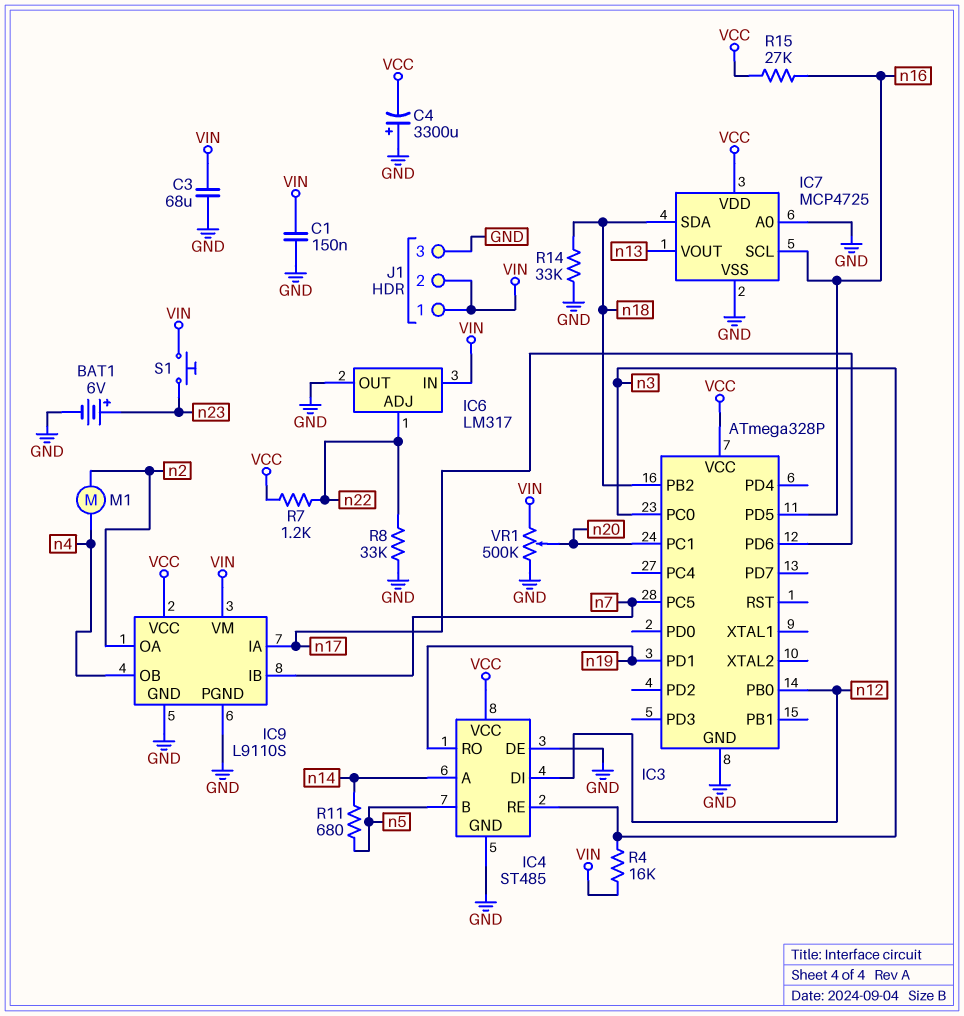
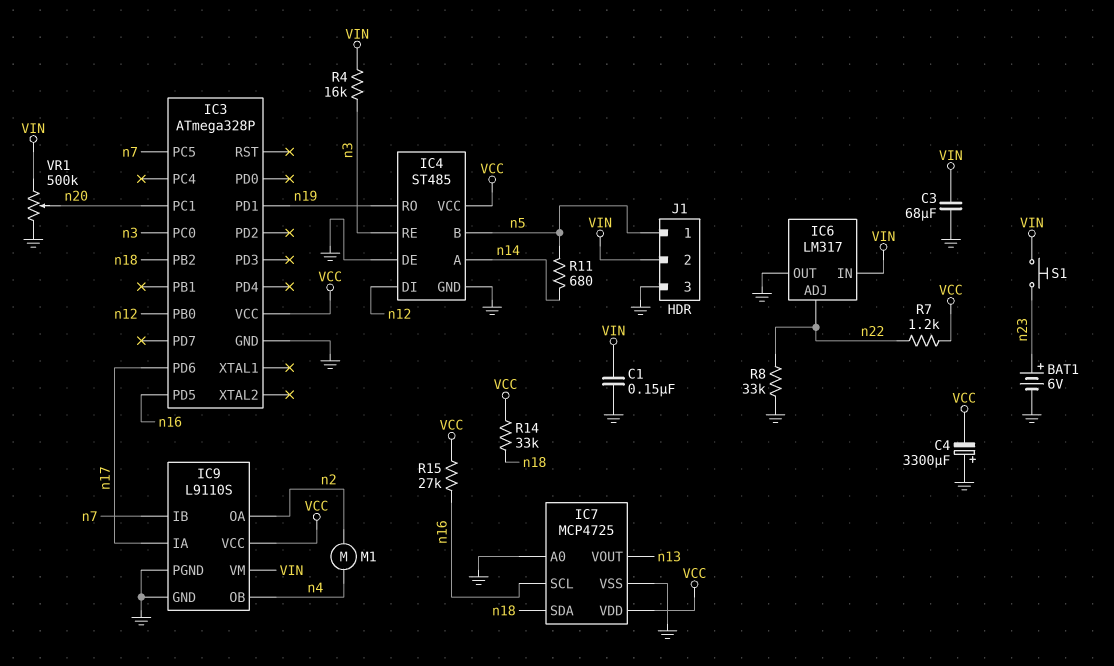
J1 pin 1: VIN -> n5
R14: 33k (GND, n18) -> 33k (VCC, n18)

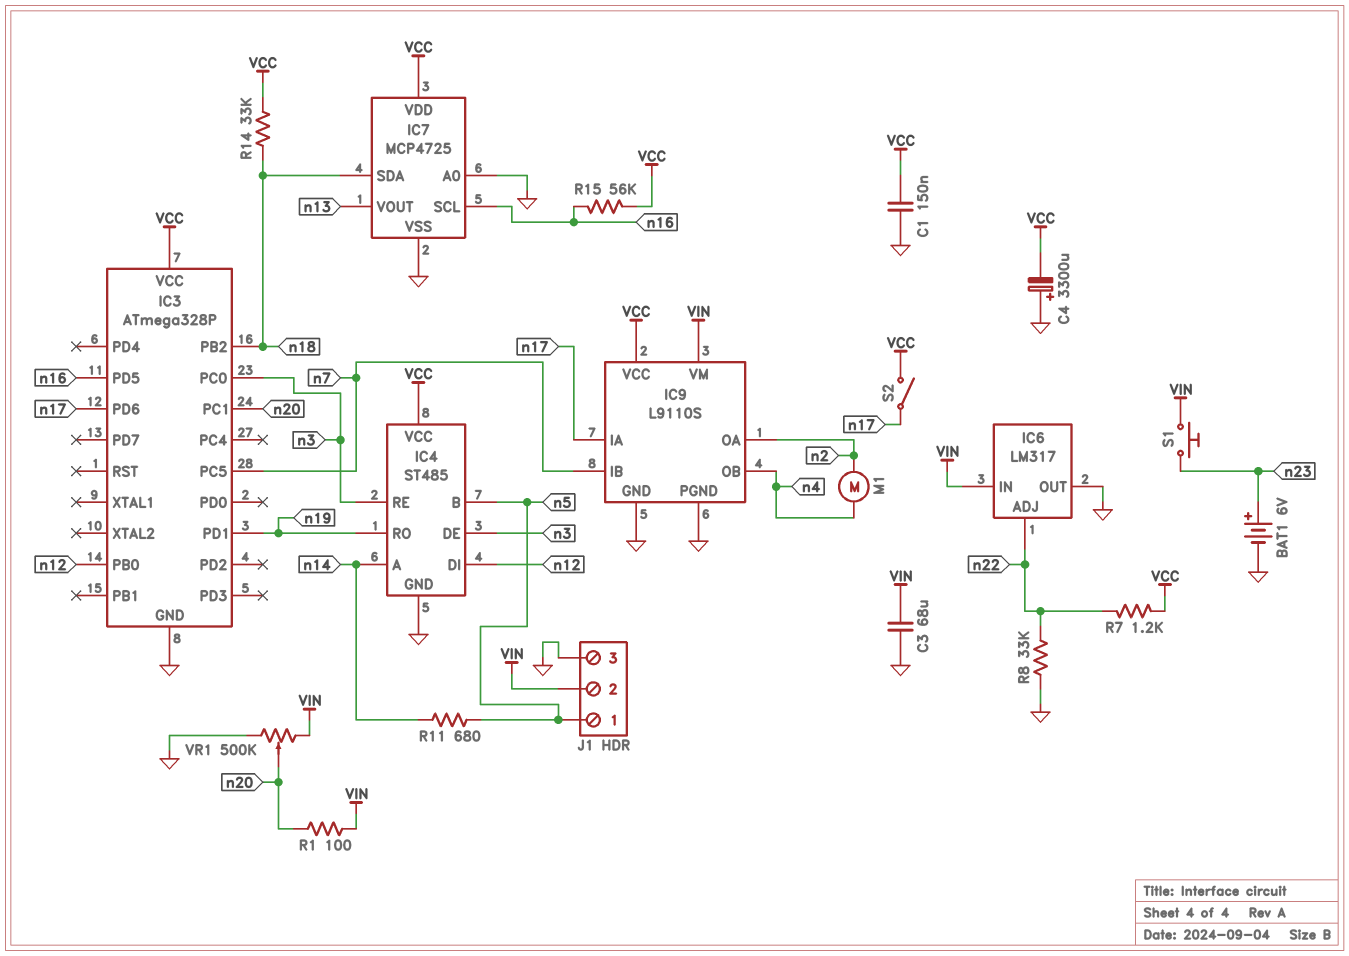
C1: 150nF (GND, VIN) -> 150nF (GND, VCC)
IC4 pin DE: GND -> n3
R1: none -> 100 (VIN, n20)
R4: 16k (VIN, n3) -> none
R15: 27k (VCC, n16) -> 56k (VCC, n16)
S2: none -> switch (VCC, n17)

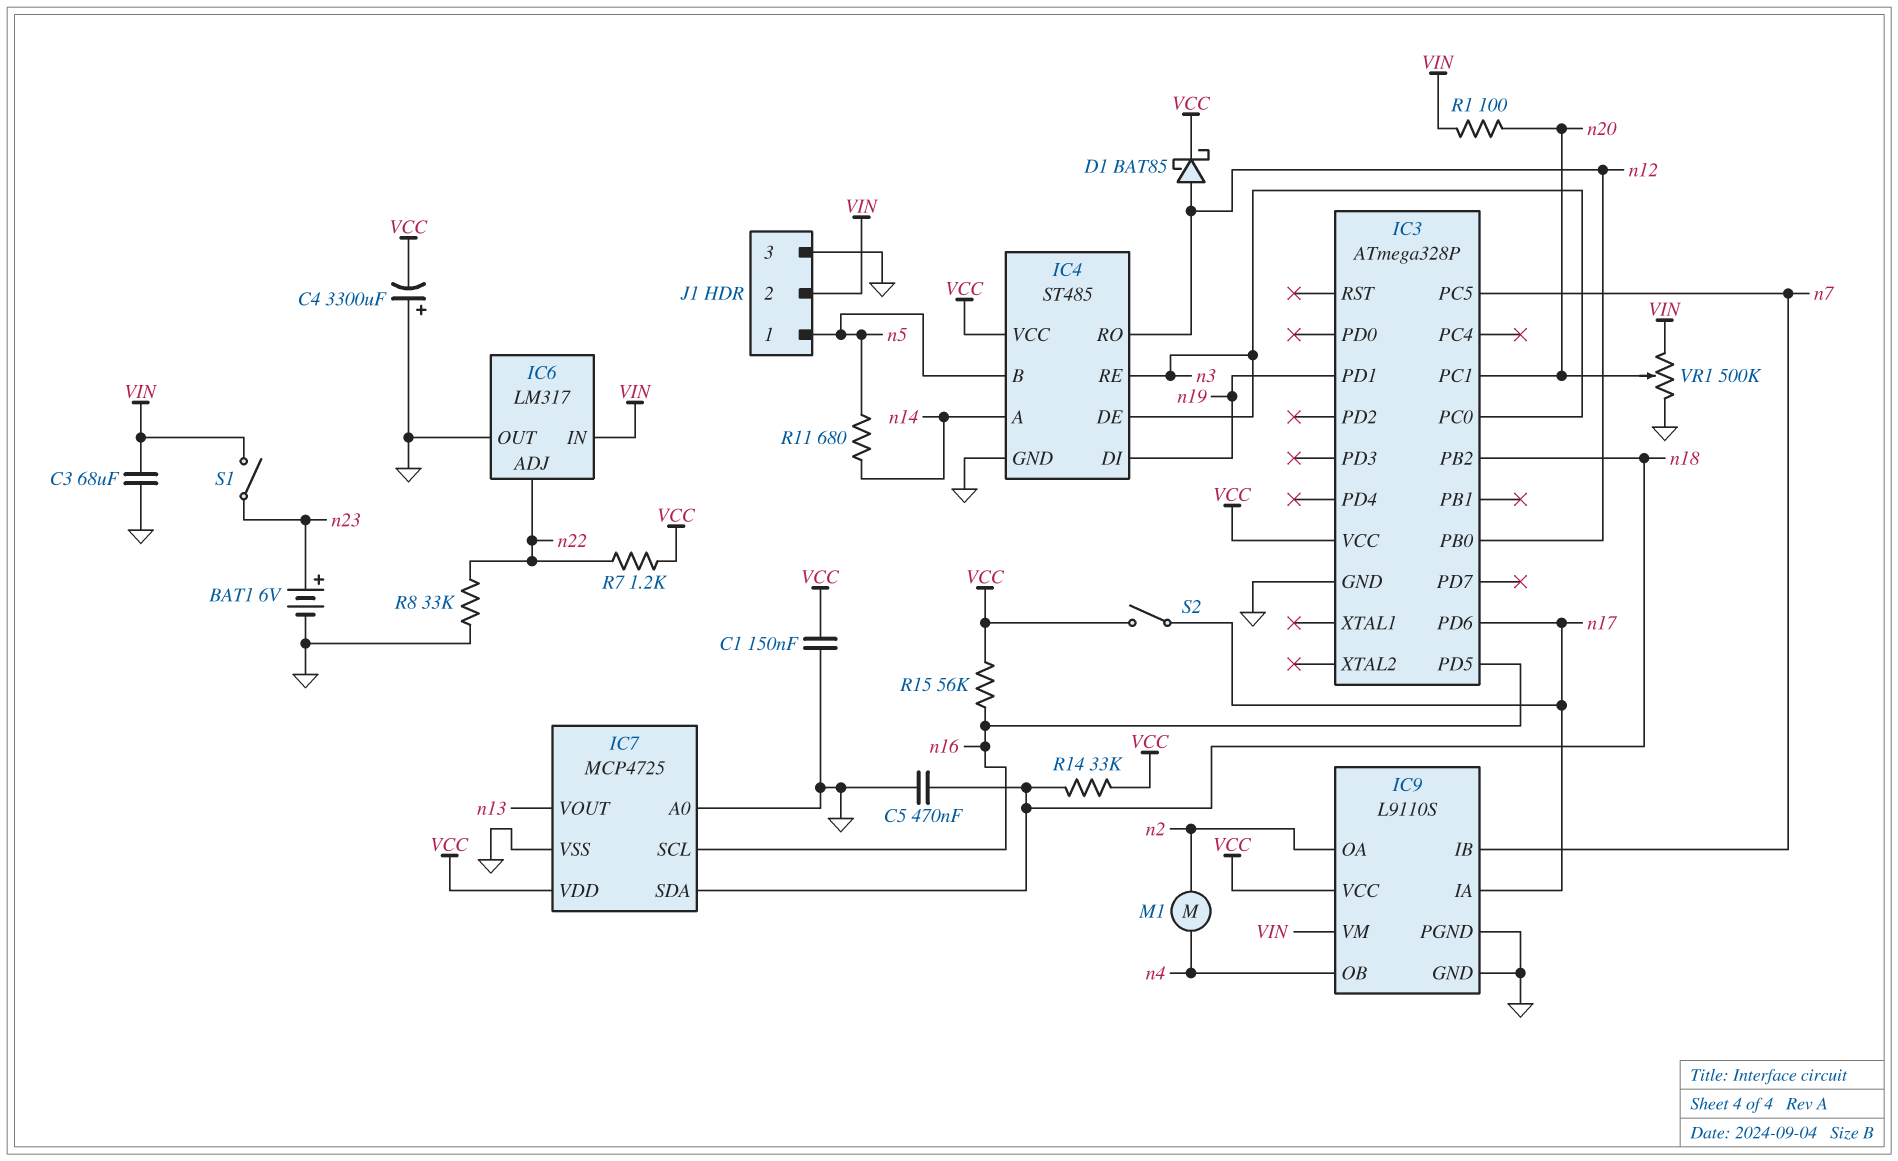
C5: none -> 470nF (GND, n18)
D1: none -> schottky BAT85 (A n12, K VCC)
IC4 pin DI: n12 -> n19
IC4 pin RO: n19 -> n12
S1: button (VIN, n23) -> switch (VIN, n23)

